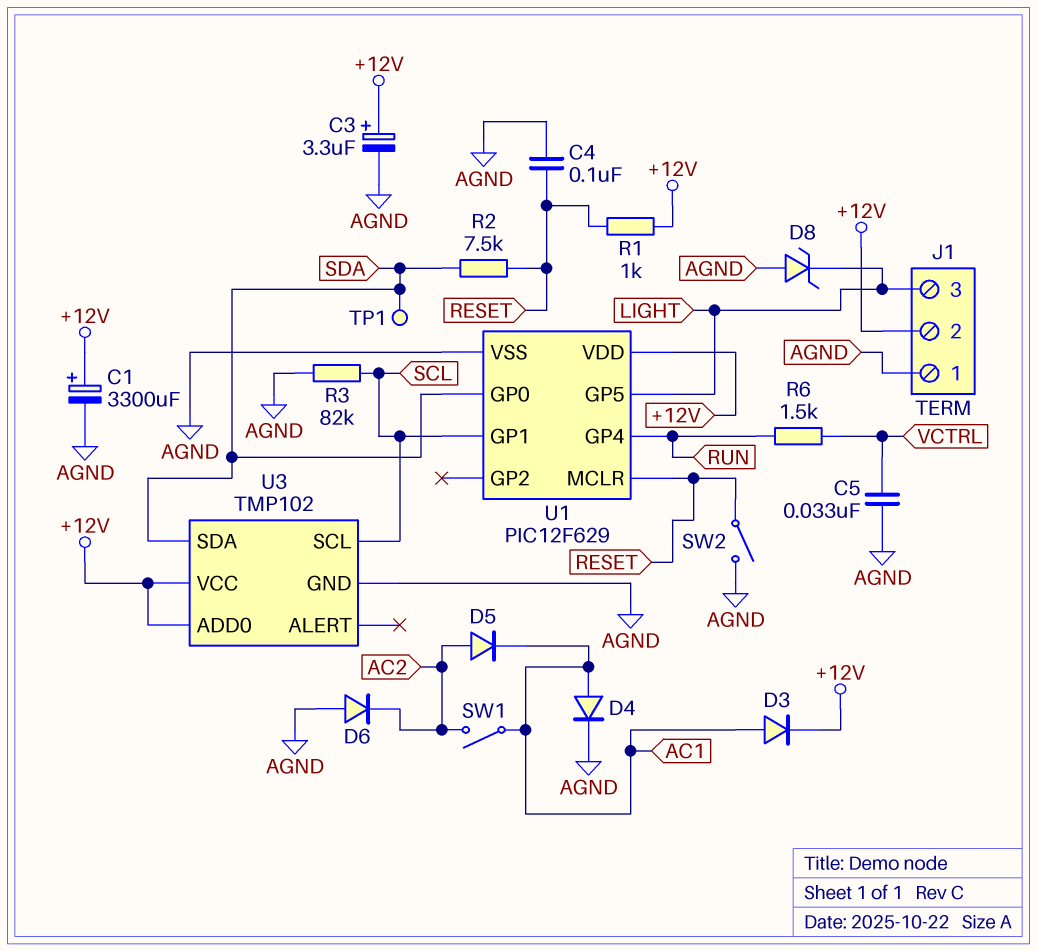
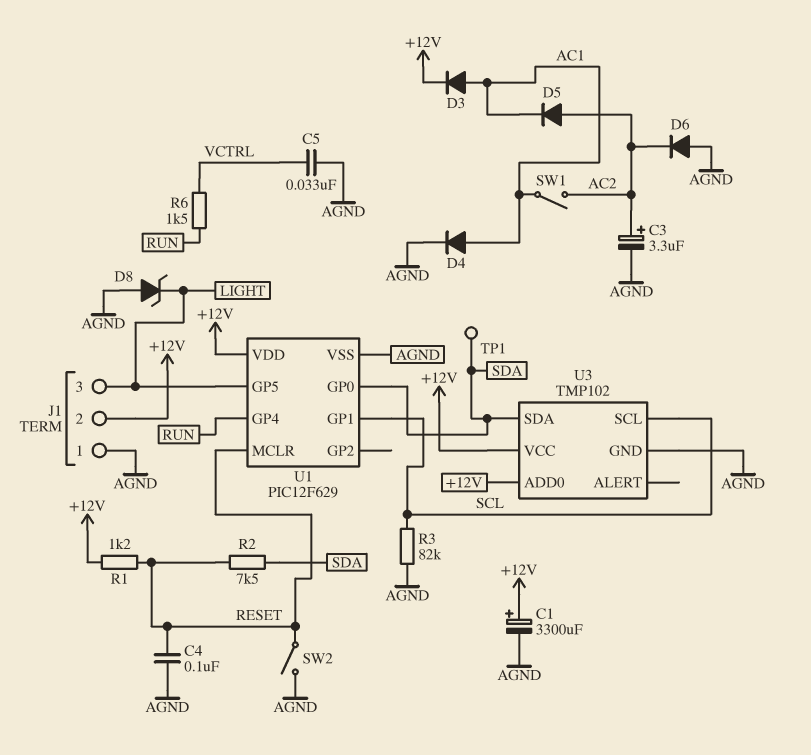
C3: 3.3uF (plus +12V, minus AGND) -> 3.3uF (plus AC2, minus AGND)
R1: 1k (+12V, RESET) -> 1.2k (+12V, RESET)

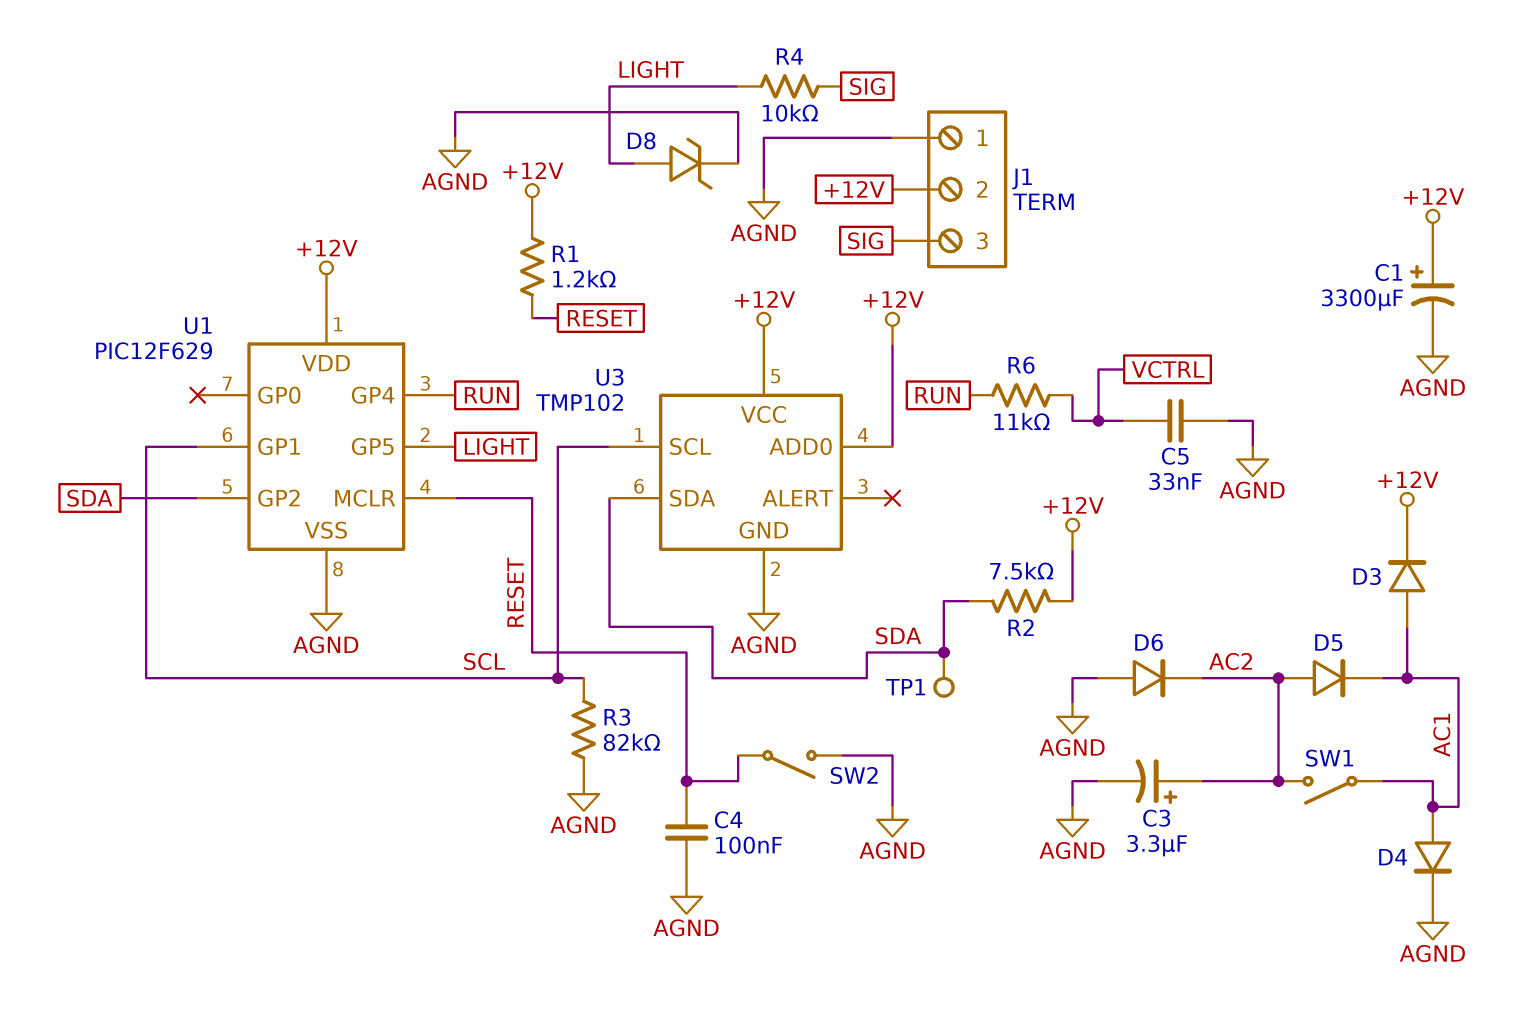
D8: zener (A AGND, K LIGHT) -> zener (A LIGHT, K AGND)
J1 pin 3: LIGHT -> SIG
R2: 7.5k (RESET, SDA) -> 7.5k (+12V, SDA)
R4: none -> 10k (LIGHT, SIG)
R6: 1.5k (RUN, VCTRL) -> 11k (RUN, VCTRL)
U1 pin GP0: SDA -> none
U1 pin GP2: none -> SDA

